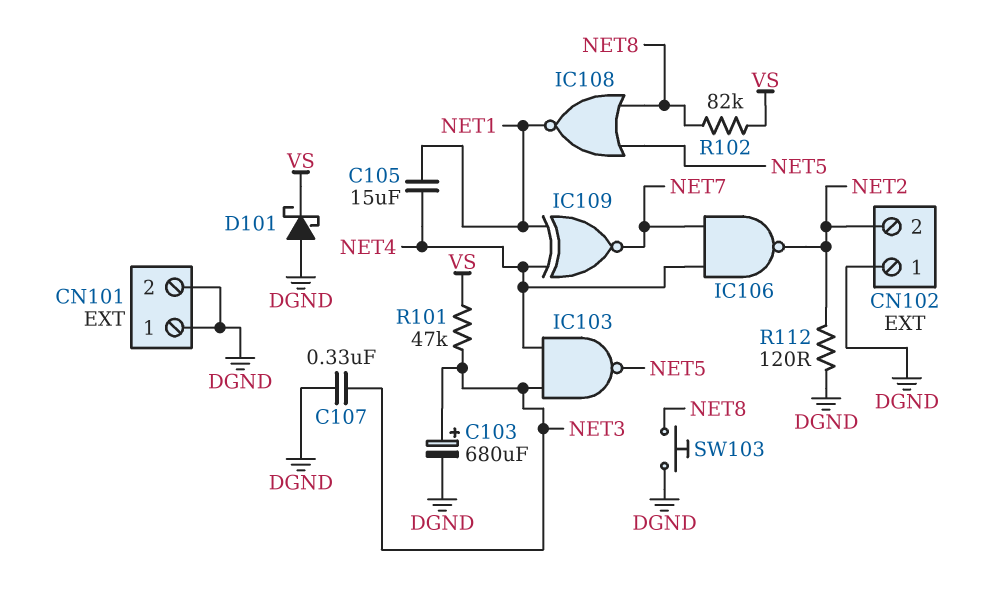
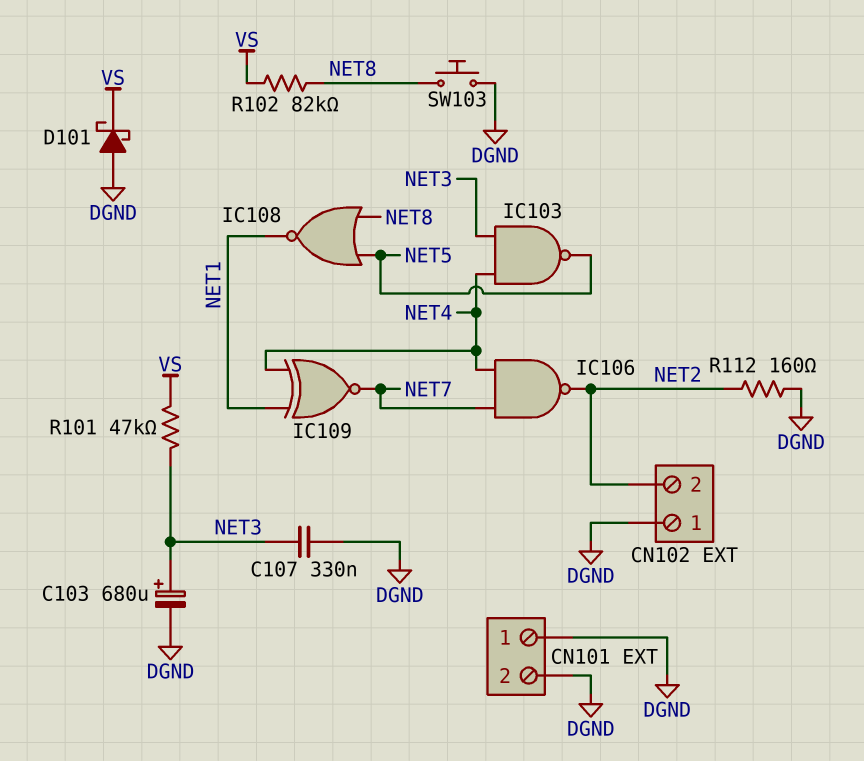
C105: 15uF (NET1, NET4) -> none
R112: 120 (DGND, NET2) -> 160 (DGND, NET2)

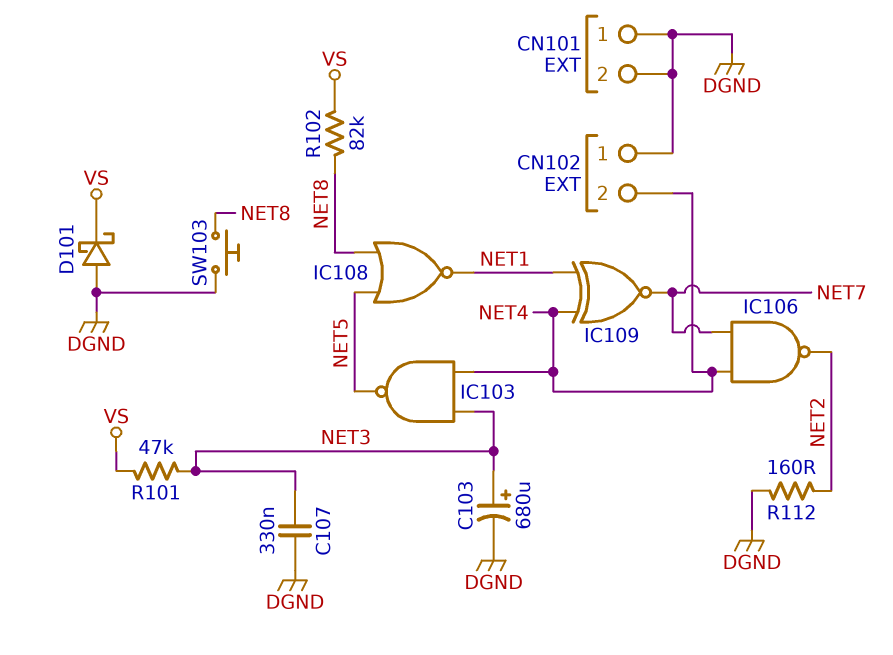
CN102 pin 2: NET2 -> NET4

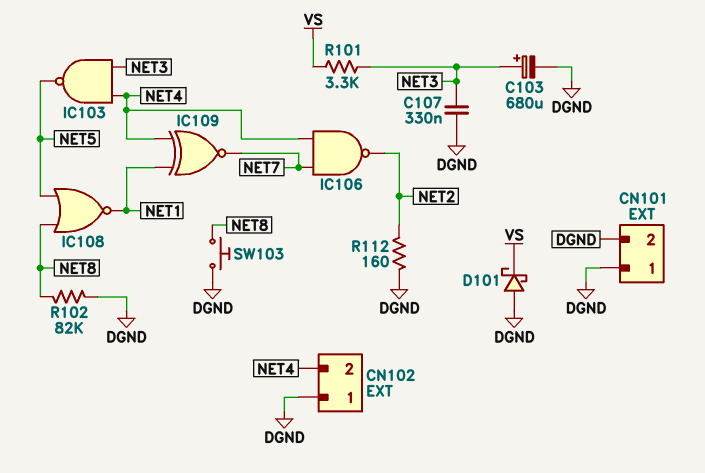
R101: 47k (NET3, VS) -> 3.3k (NET3, VS)
R102: 82k (NET8, VS) -> 82k (DGND, NET8)

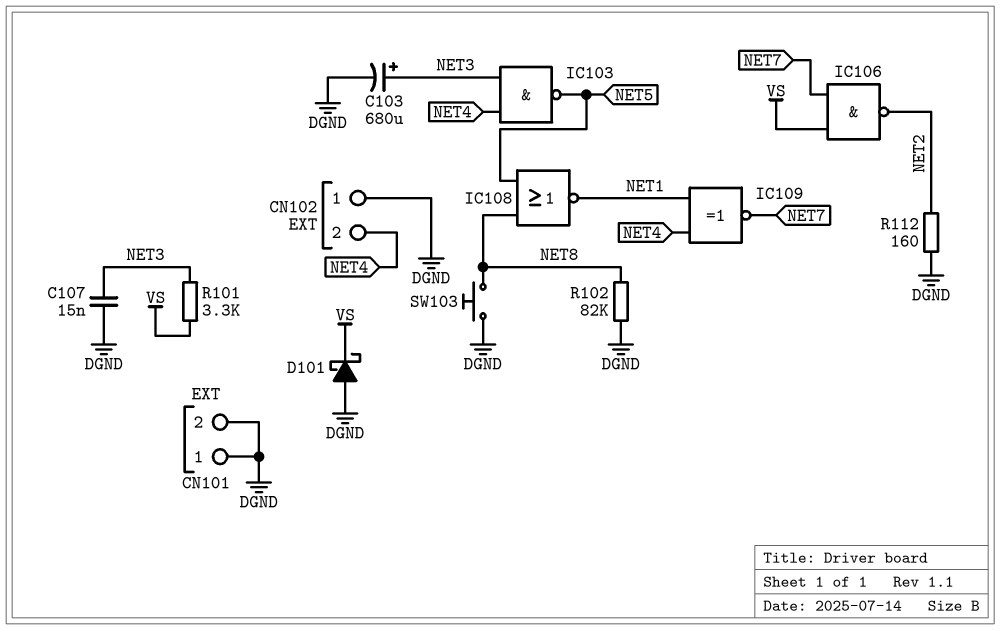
C107: 330nF (DGND, NET3) -> 15nF (DGND, NET3)
IC106: NAND (in NET4, in NET7, out NET2) -> NAND (in NET7, in VS, out NET2)

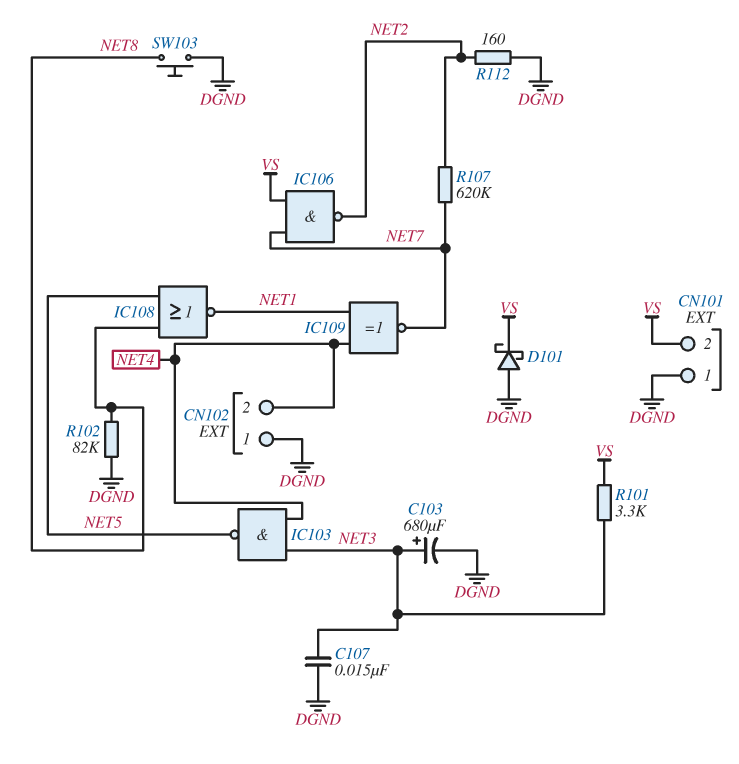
CN101 pin 2: DGND -> VS
R107: none -> 620k (NET2, NET7)

